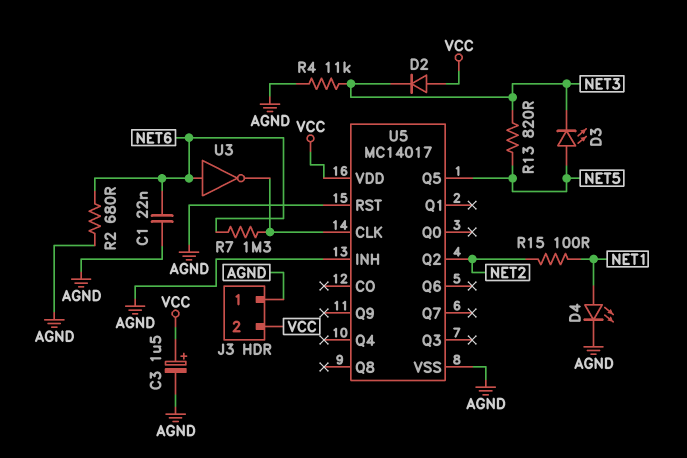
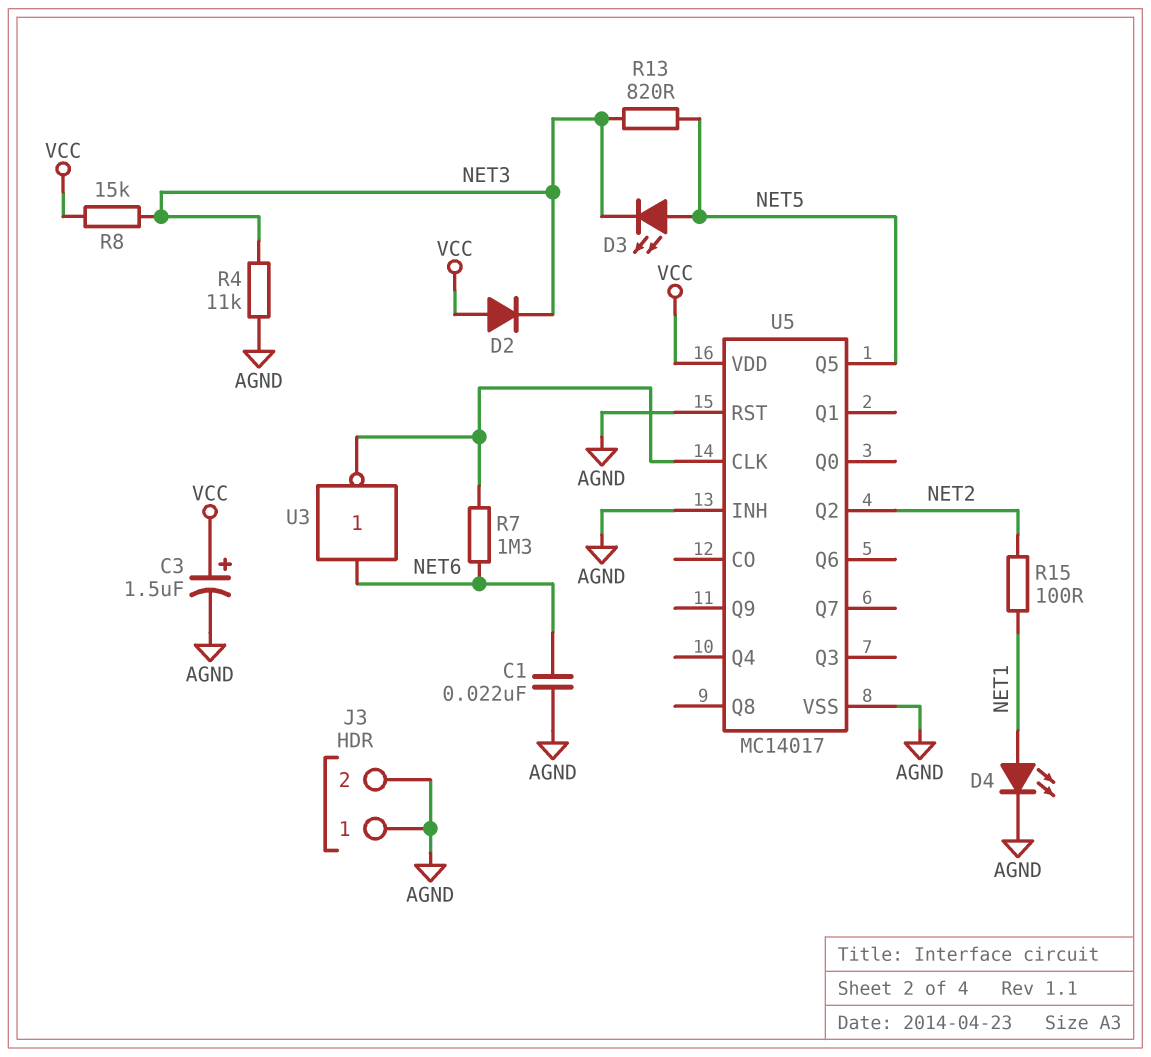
J3 pin 2: VCC -> AGND
R2: 680 (AGND, NET6) -> none
R8: none -> 15k (NET3, VCC)

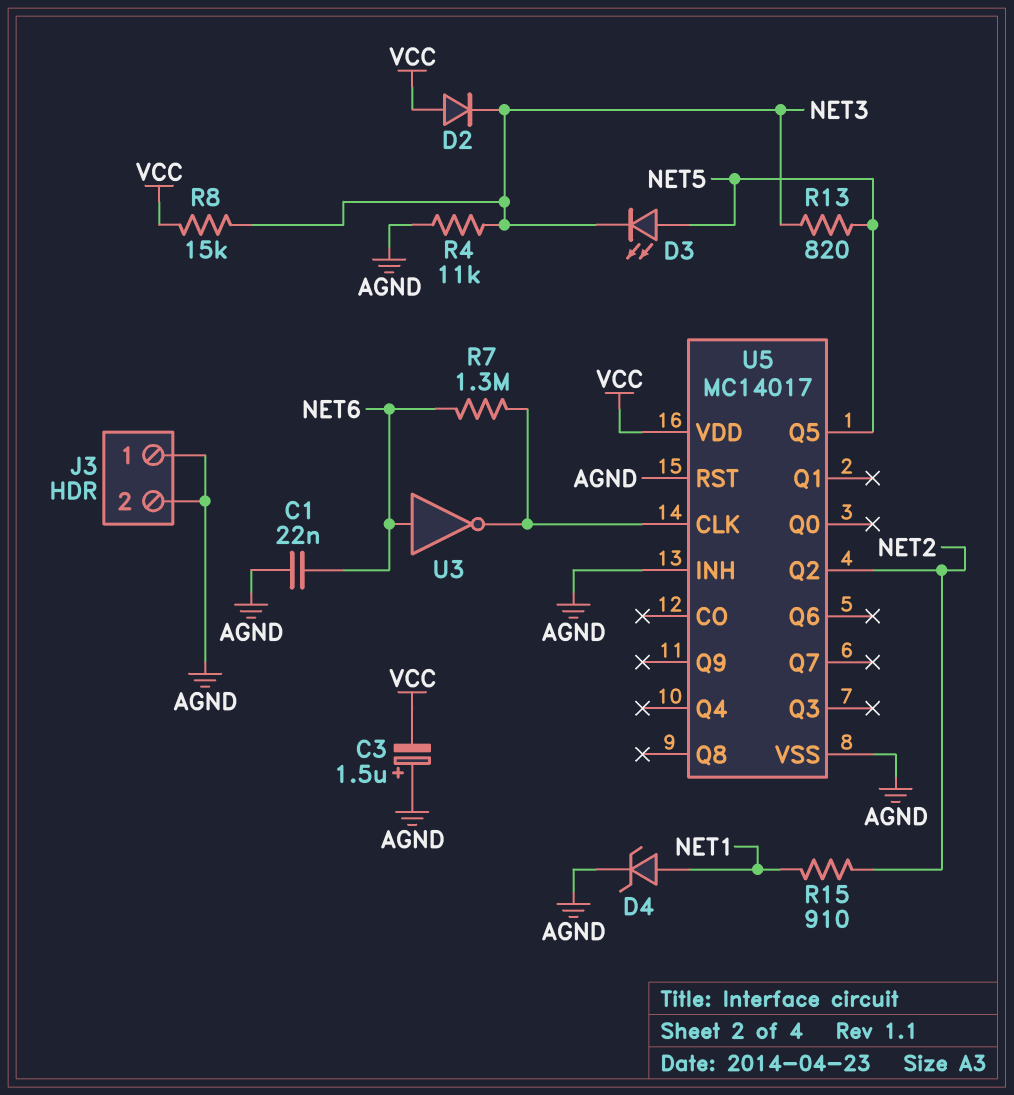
C3: 1.5uF (plus VCC, minus AGND) -> 1.5uF (plus AGND, minus VCC)
D4: LED (A NET1, K AGND) -> zener (A NET1, K AGND)
R15: 100 (NET1, NET2) -> 910 (NET1, NET2)

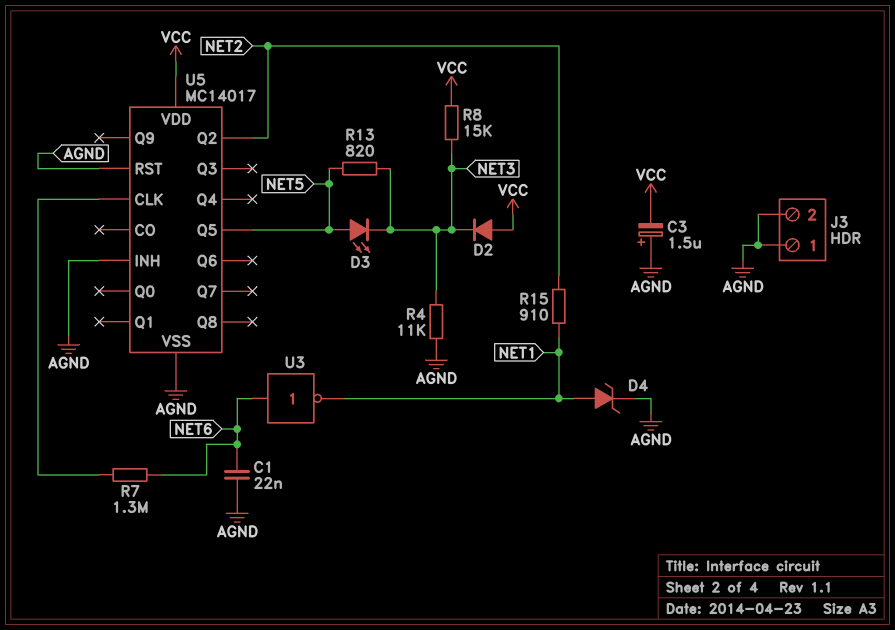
U3: NOT (in NET6, out U5/CLK) -> NOT (in NET6, out NET1)

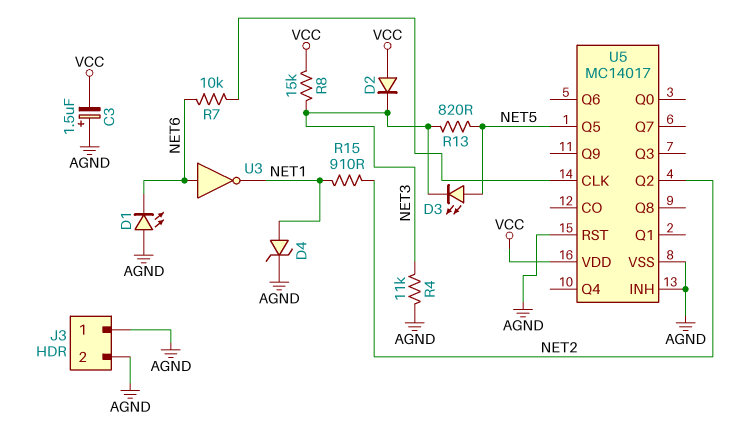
C1: 22nF (AGND, NET6) -> none
D1: none -> LED (A AGND, K NET6)
R7: 1.3M (NET6, U5/CLK) -> 10k (NET6, U5/CLK)

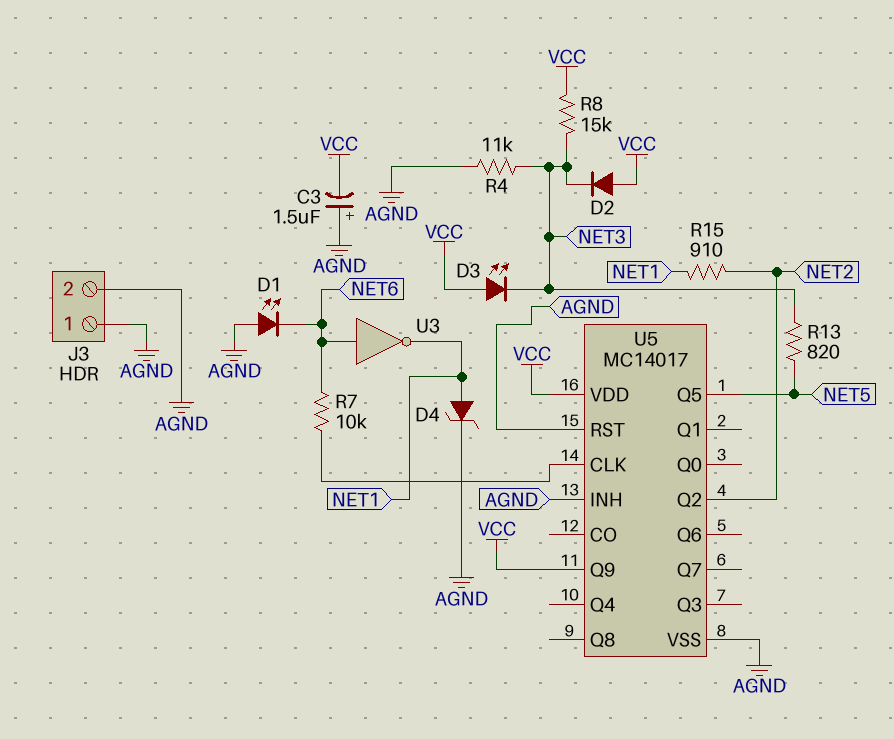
D3: LED (A NET5, K NET3) -> LED (A VCC, K NET3)
U5 pin Q9: none -> VCC

